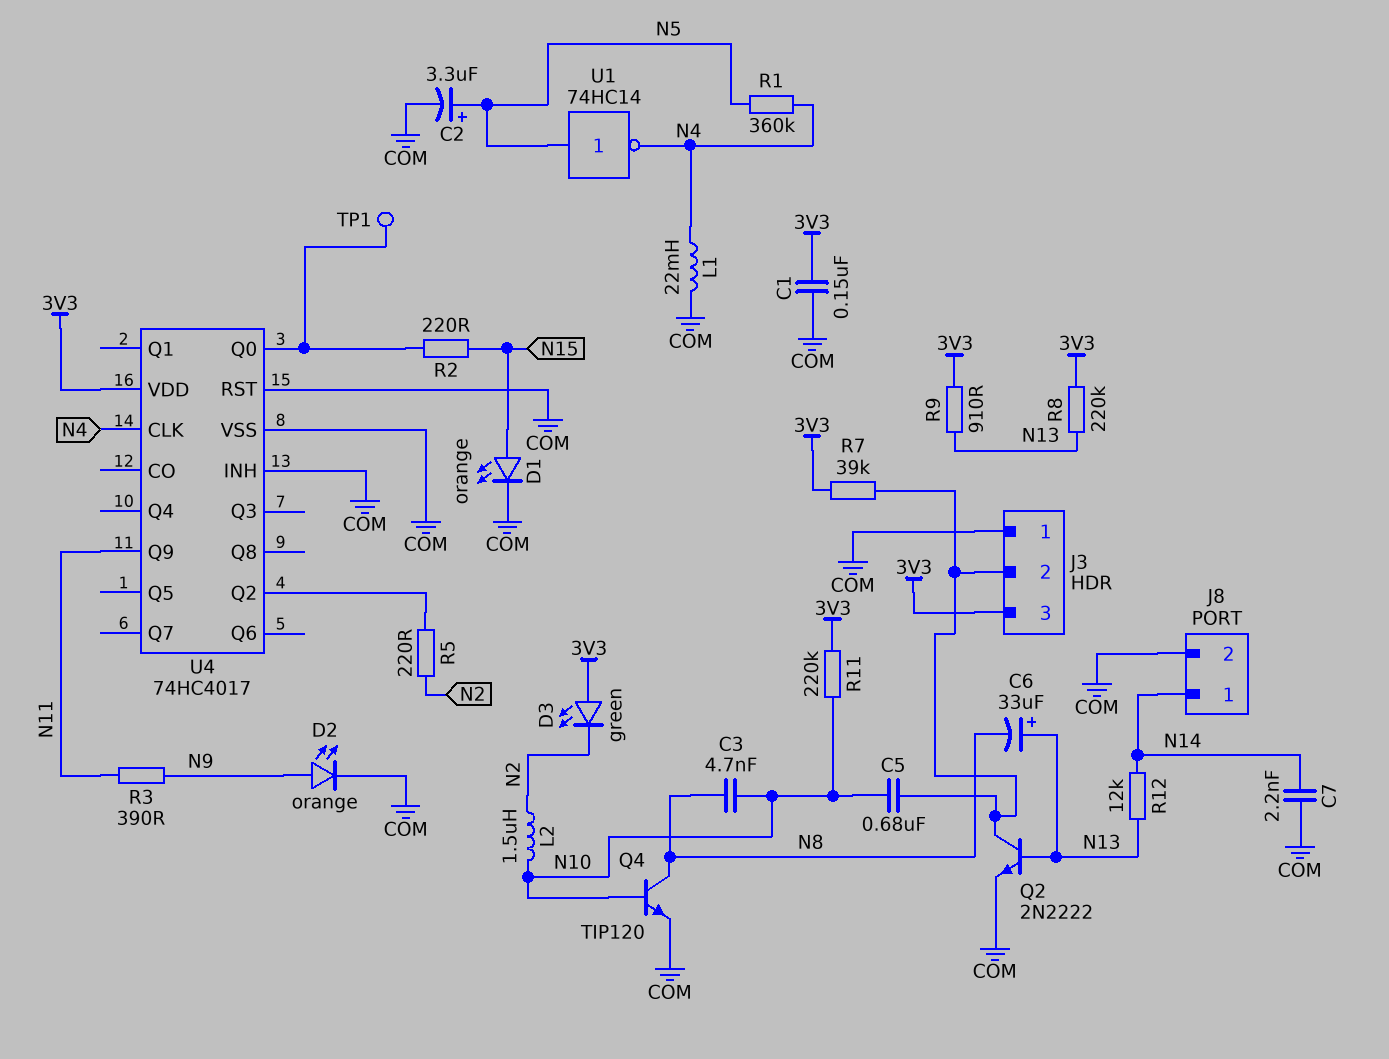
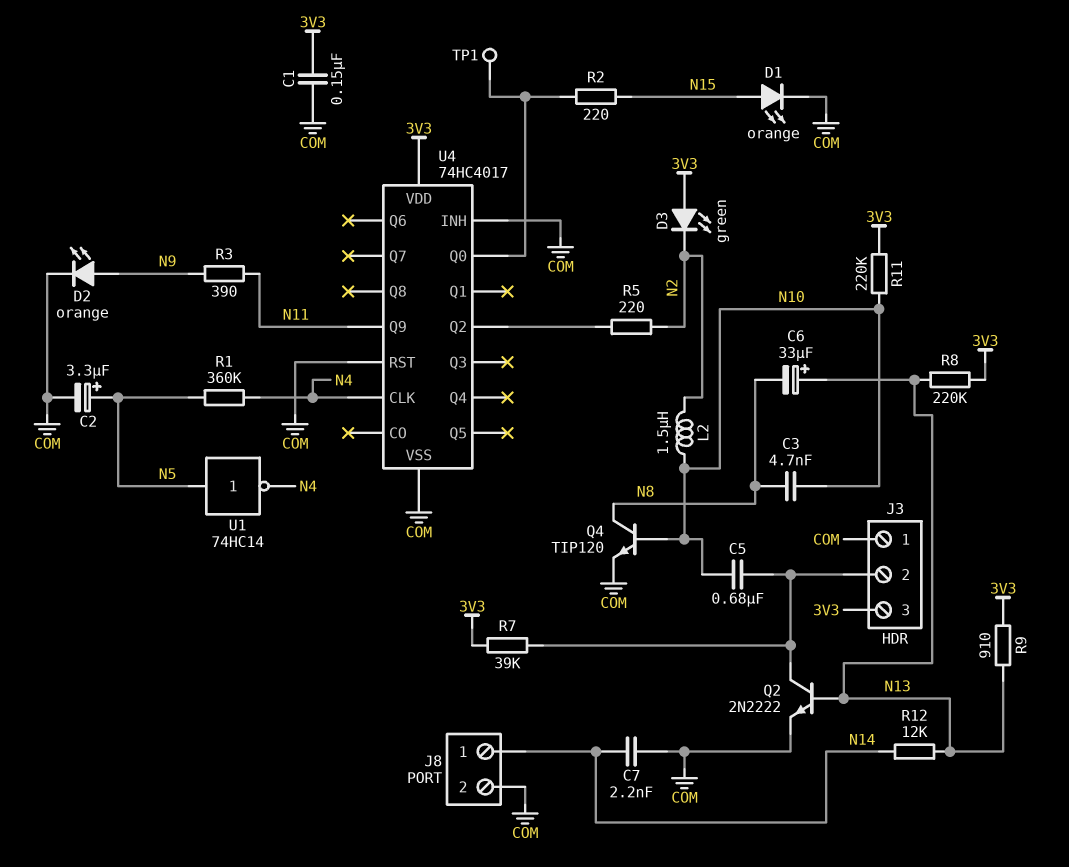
L1: 22mH (COM, N4) -> none

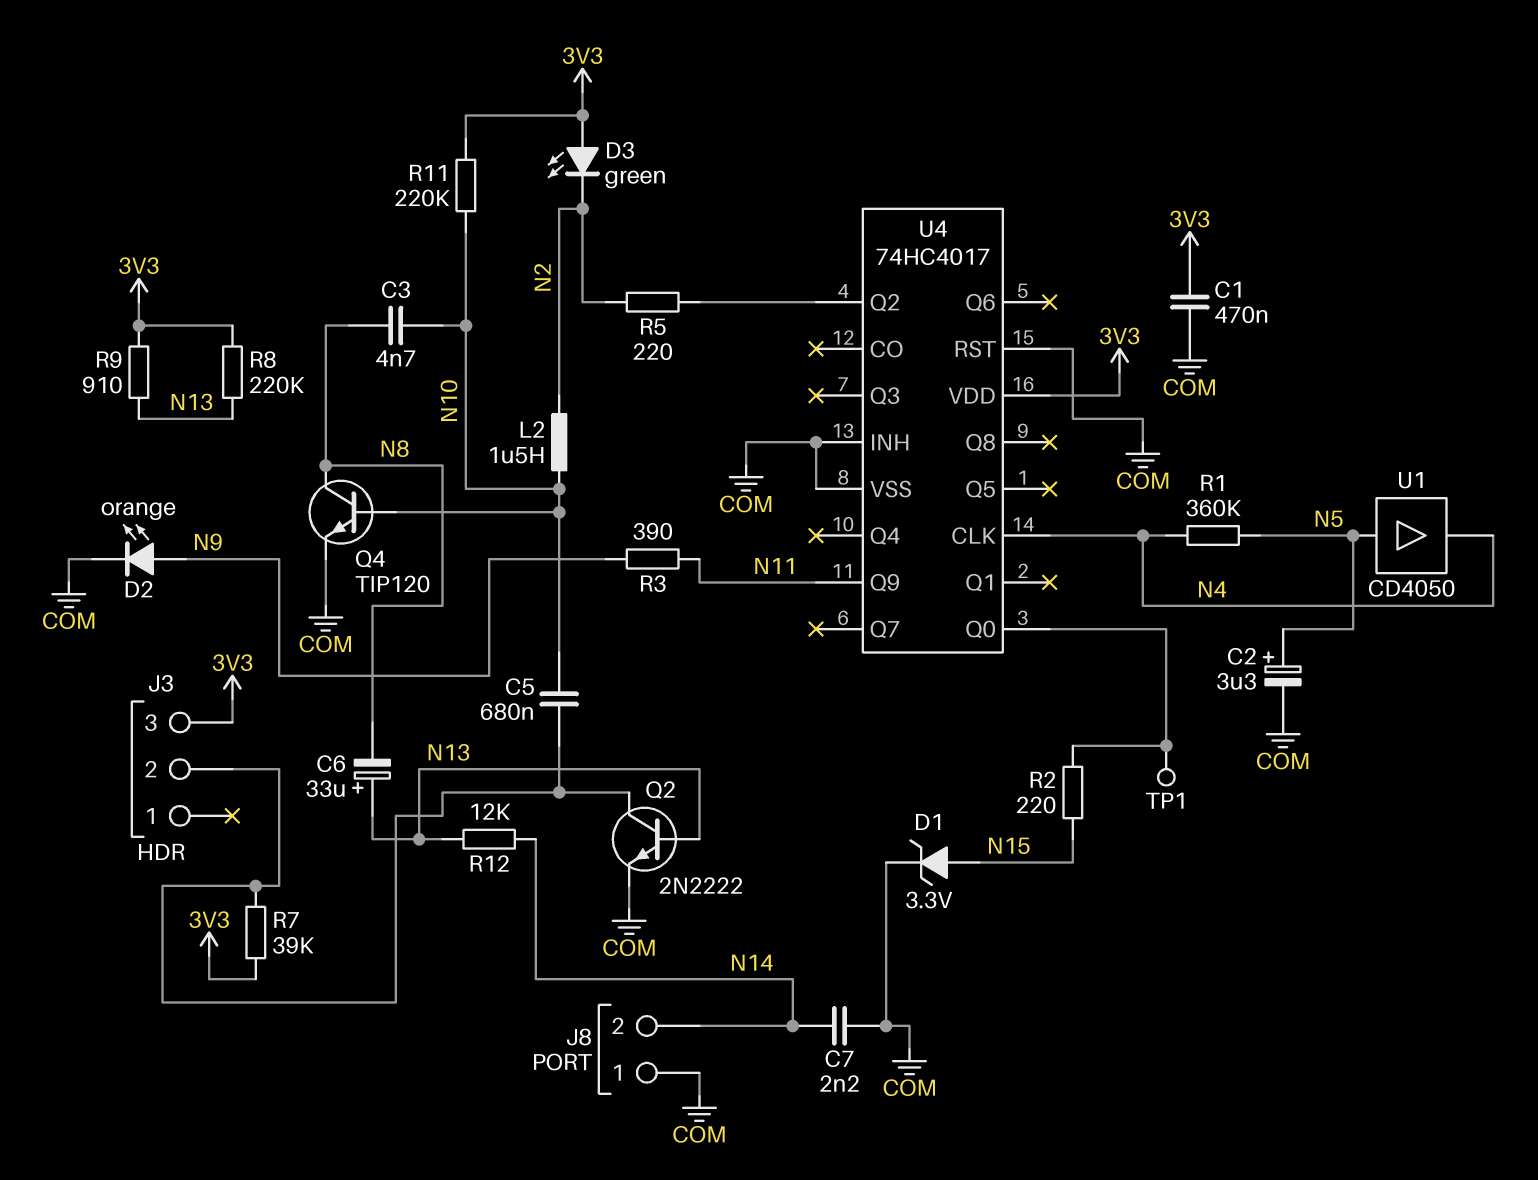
C1: 150nF (3V3, COM) -> 470nF (3V3, COM)
D1: LED orange (A N15, K COM) -> zener 3.3V (A N15, K COM)
J3 pin 1: COM -> none
J8 pin 1: N14 -> COM
J8 pin 2: COM -> N14
U1: NOT 74HC14 (in N5, out N4) -> buffer CD4050 (in N5, out N4)

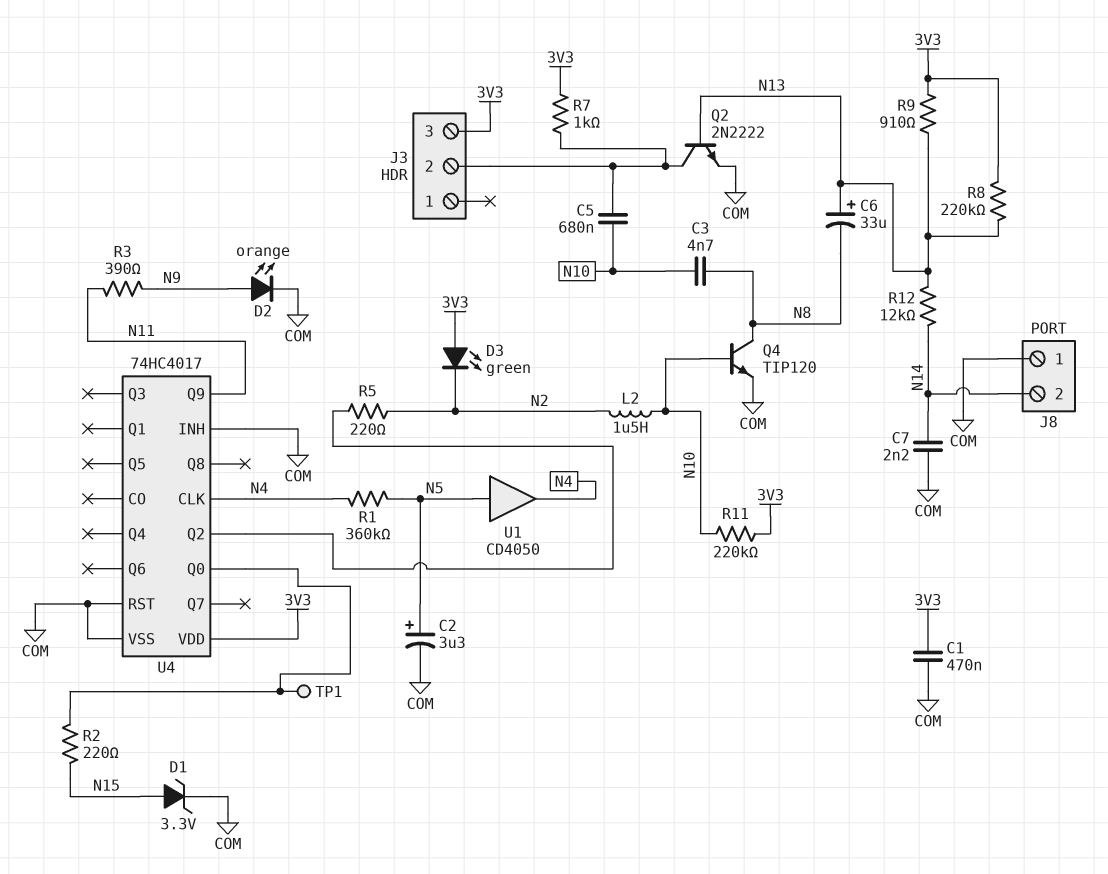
R7: 39k (3V3, J3/2) -> 1k (3V3, J3/2)

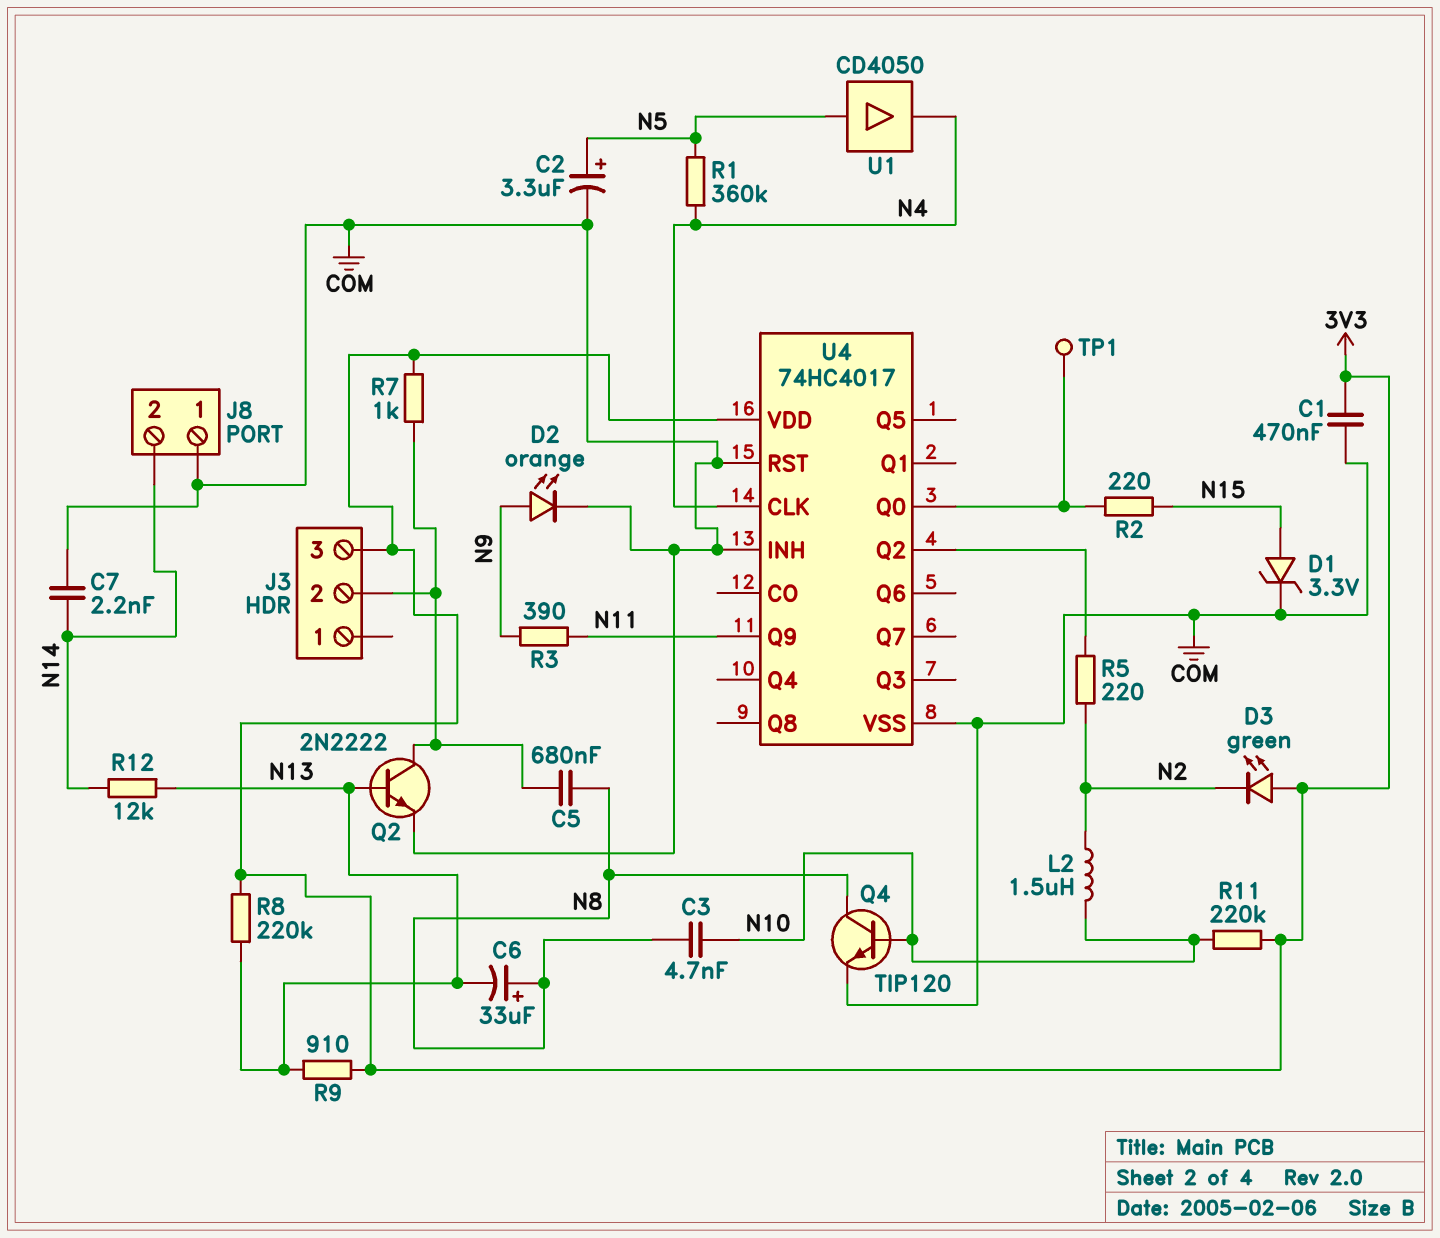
C5: 680nF (J3/2, N10) -> 680nF (J3/2, N8)
C6: 33uF (plus N13, minus N8) -> 33uF (plus N8, minus N13)

